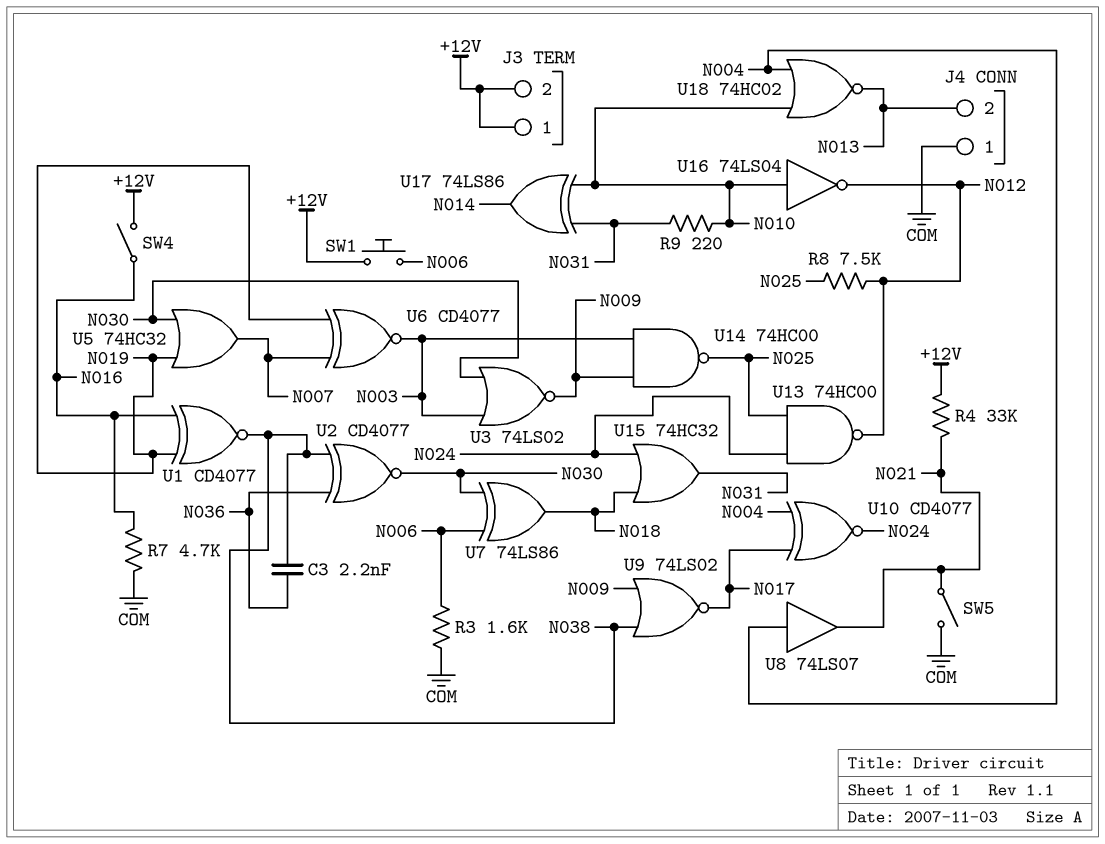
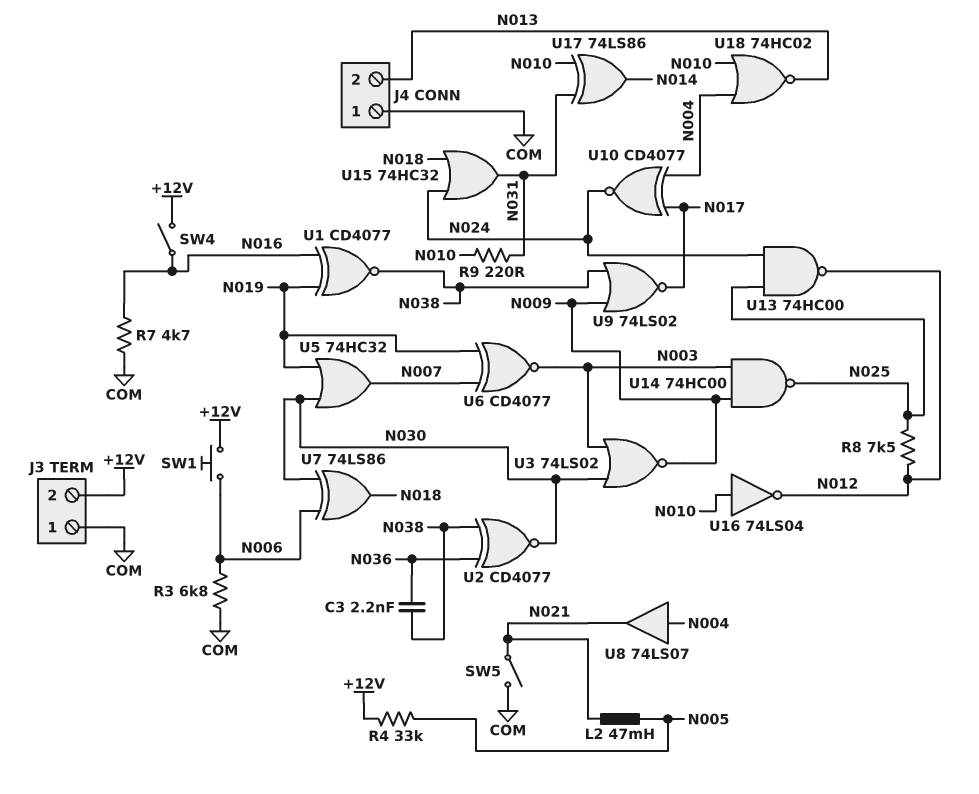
J3 pin 1: +12V -> COM
L2: none -> 47mH (N005, N021)
R3: 1.6k (COM, N006) -> 6.8k (COM, N006)
R4: 33k (+12V, N021) -> 33k (+12V, N005)

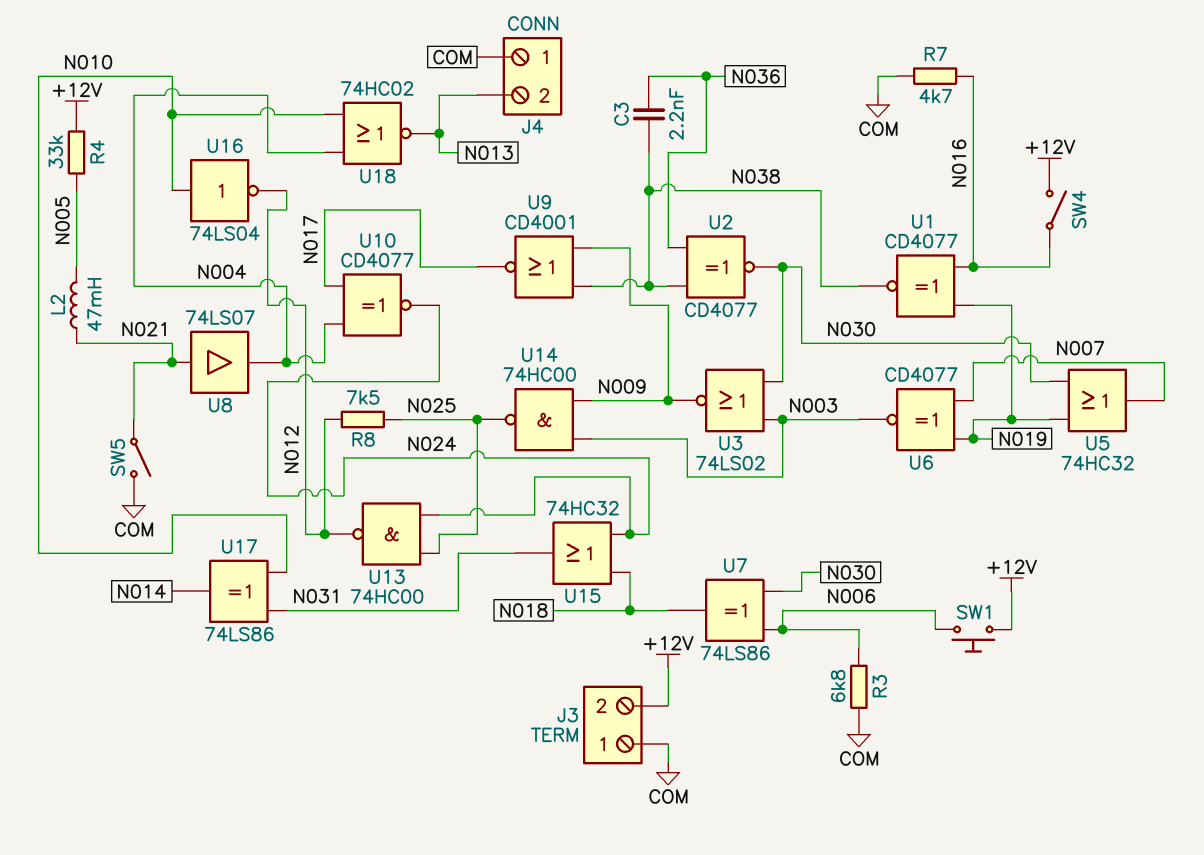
R9: 220 (N010, N031) -> none
U8: buffer 74LS07 (in N004, out N021) -> buffer 74LS07 (in N021, out N004)
U9: NOR 74LS02 (in N009, in N038, out N017) -> NOR CD4001 (in N009, in N038, out N017)

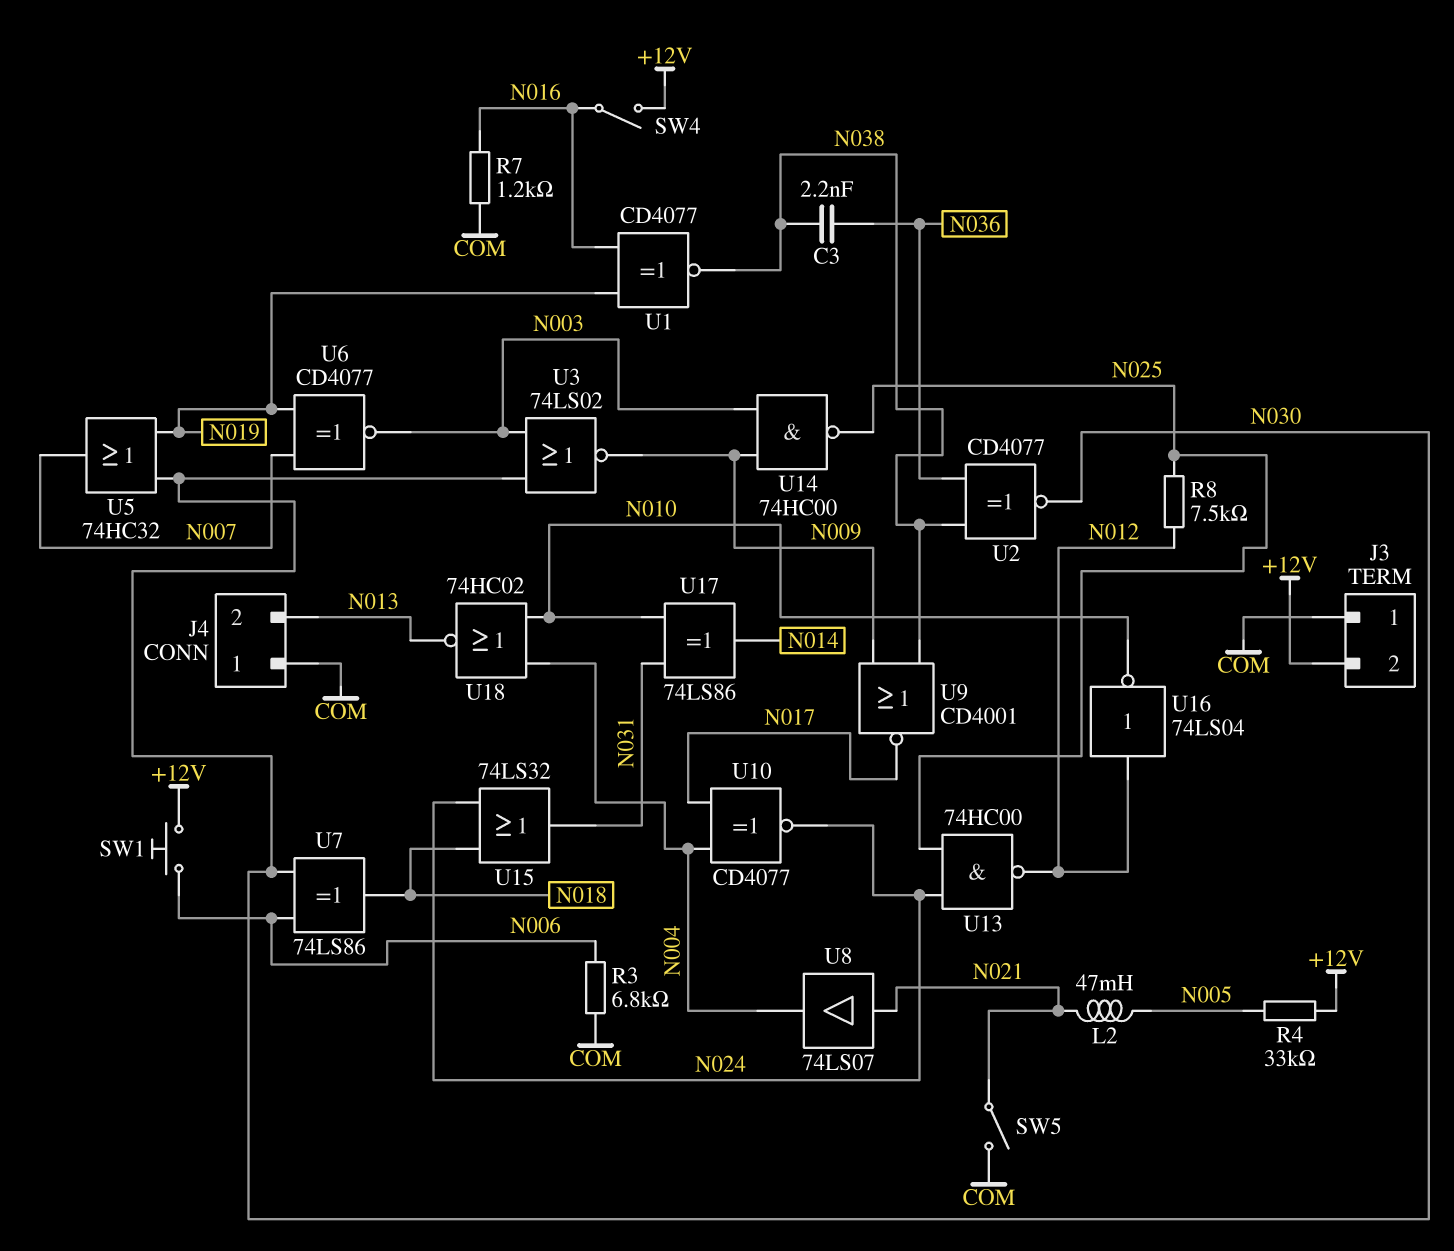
R7: 4.7k (COM, N016) -> 1.2k (COM, N016)
U15: OR 74HC32 (in N018, in N024, out N031) -> OR 74LS32 (in N018, in N024, out N031)
U16: NOT 74LS04 (in N010, out N012) -> NOT 74LS04 (in N012, out N010)

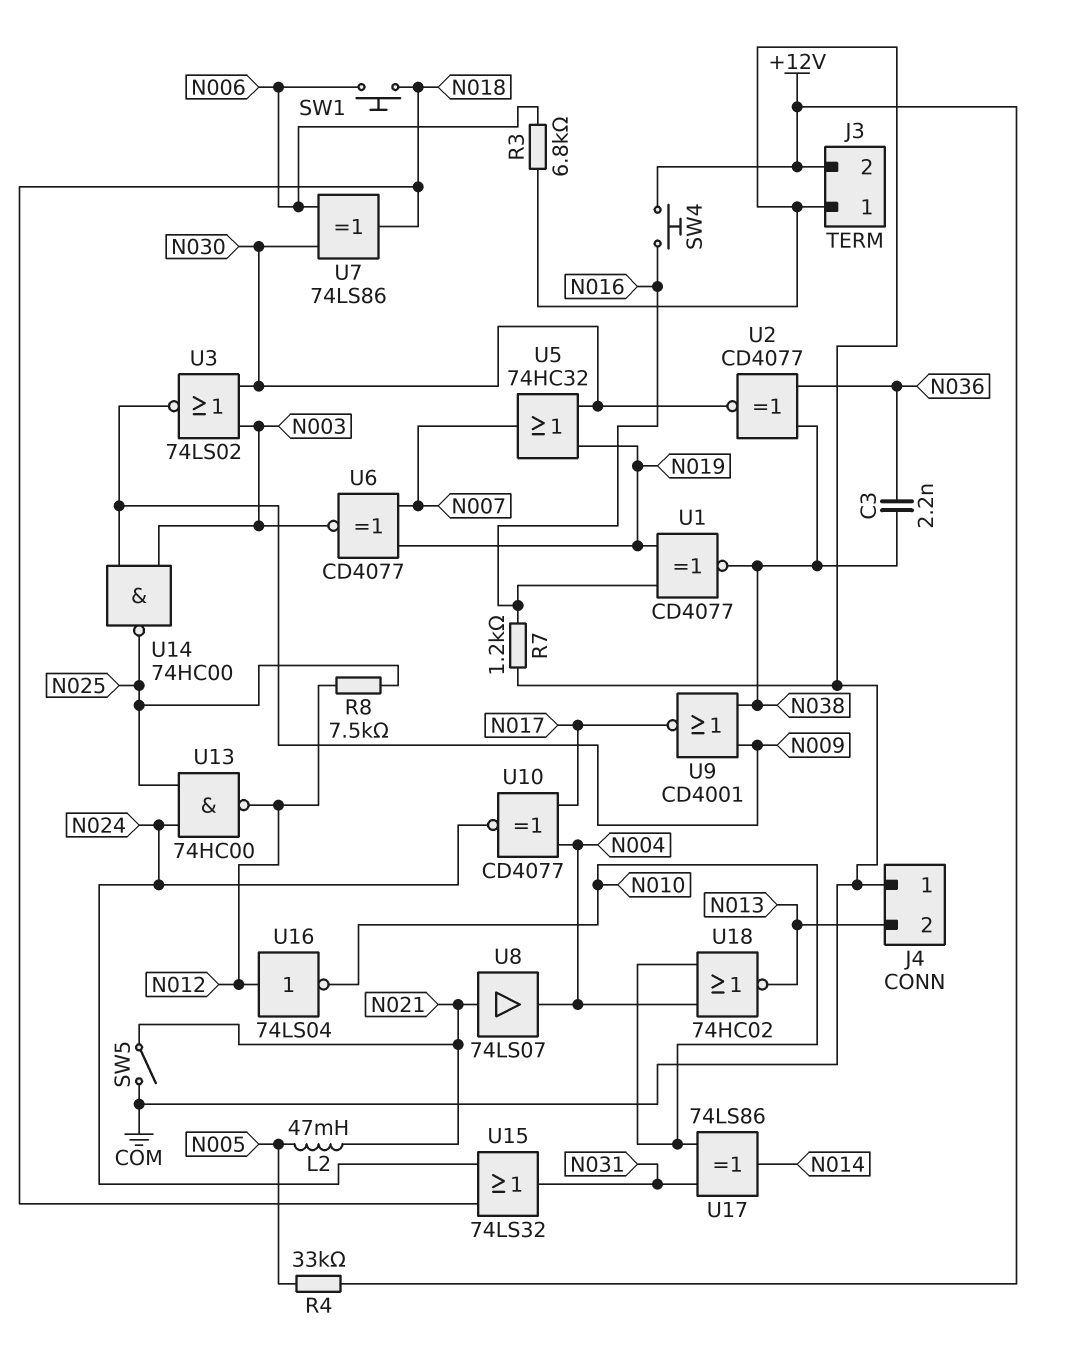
SW1: button (+12V, N006) -> button (N006, N018)
SW4: switch (+12V, N016) -> button (+12V, N016)

